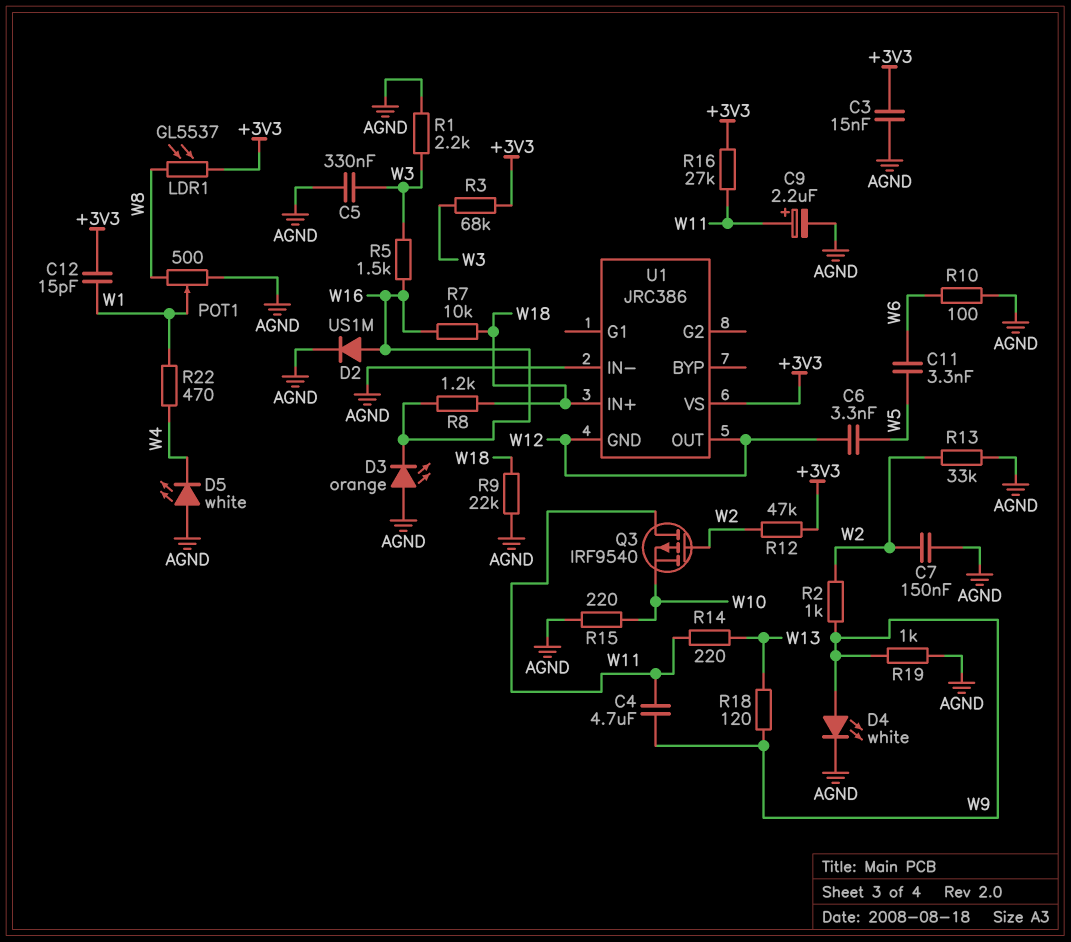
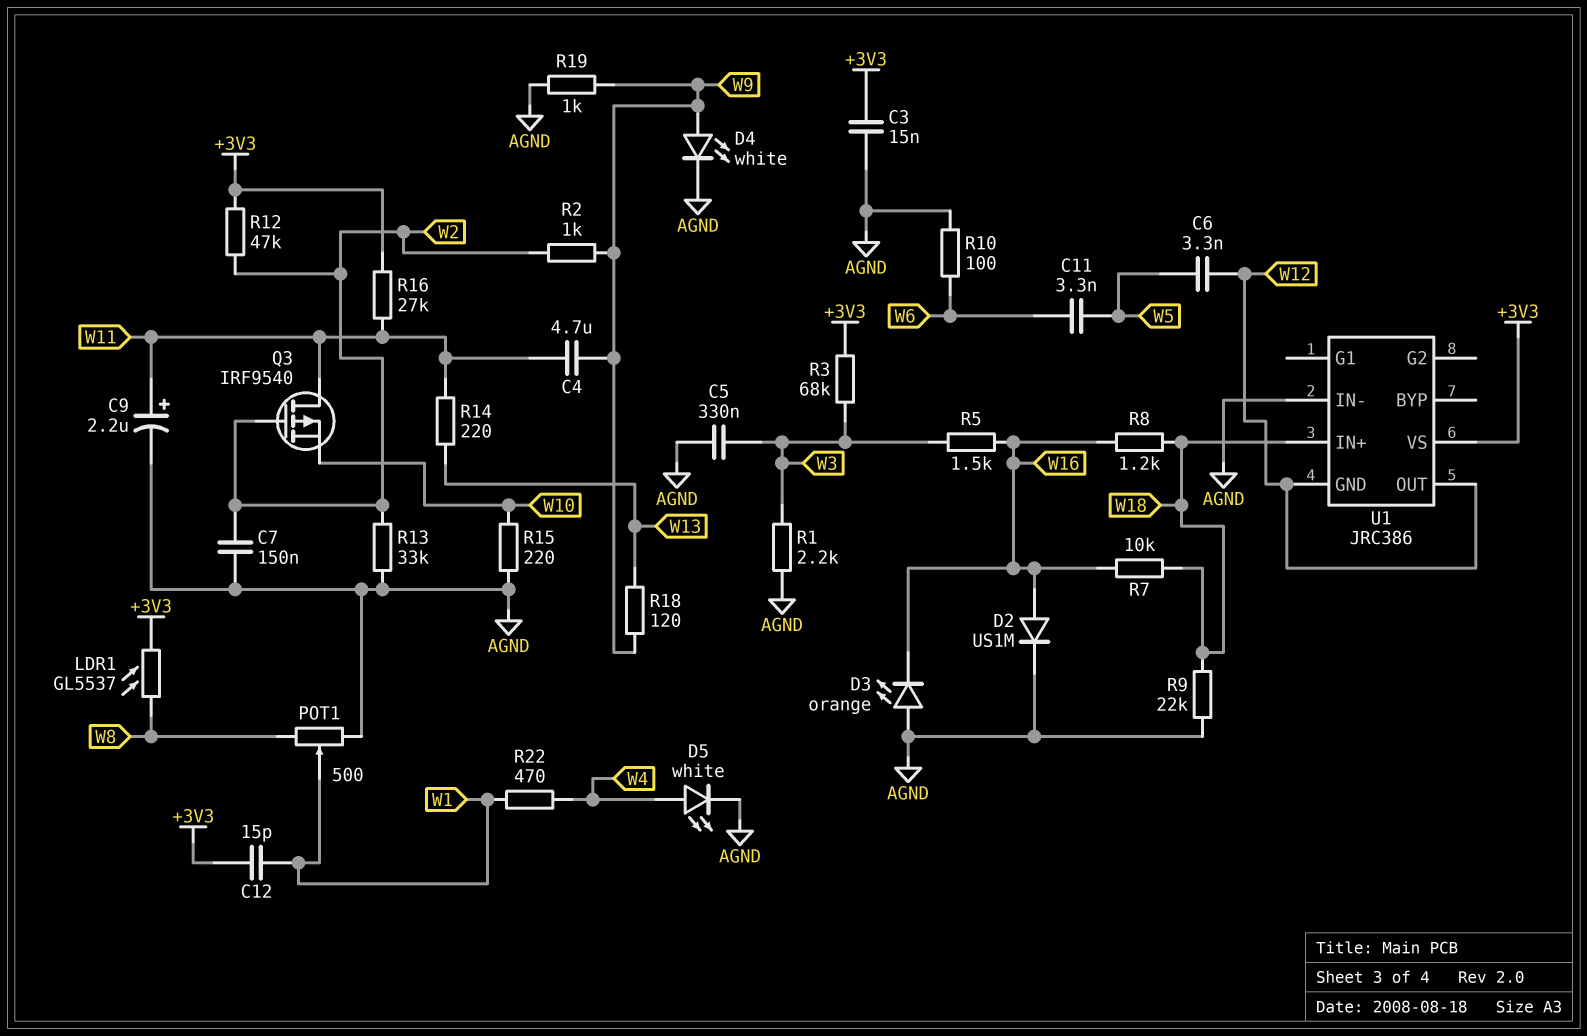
D5: LED white (A AGND, K W4) -> LED white (A W4, K AGND)

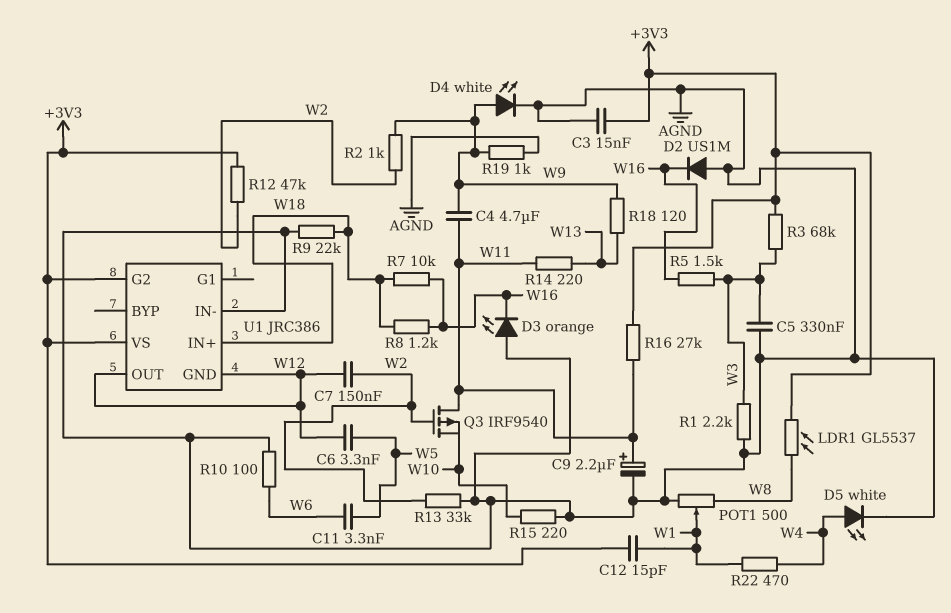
C7: 150nF (AGND, W2) -> 150nF (W2, W12)
D2: diode US1M (A W16, K AGND) -> diode US1M (A AGND, K W16)
U1 pin G2: none -> +3V3

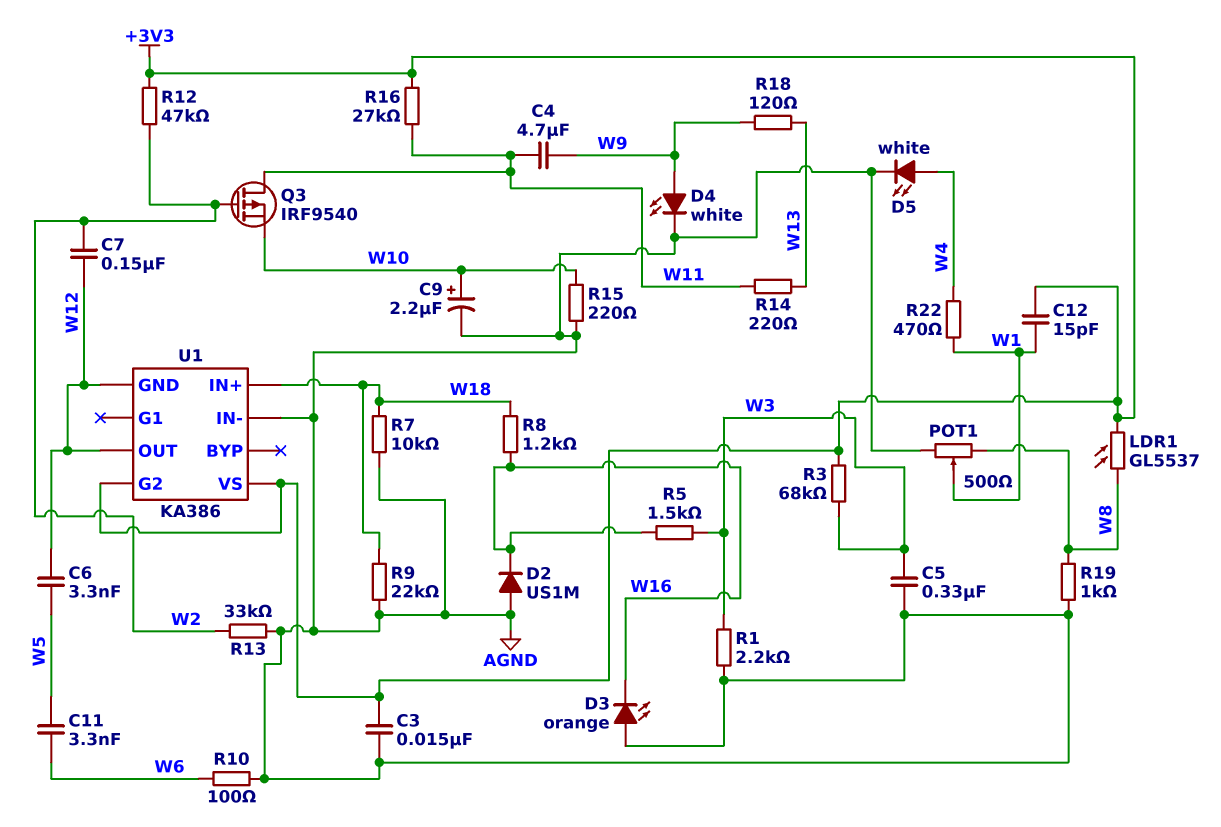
C9: 2.2uF (plus W11, minus AGND) -> 2.2uF (plus W10, minus AGND)
R2: 1k (W2, W9) -> none
R7: 10k (W16, W18) -> 10k (AGND, W18)
R19: 1k (AGND, W9) -> 1k (AGND, W8)
U1: JRC386 -> KA386

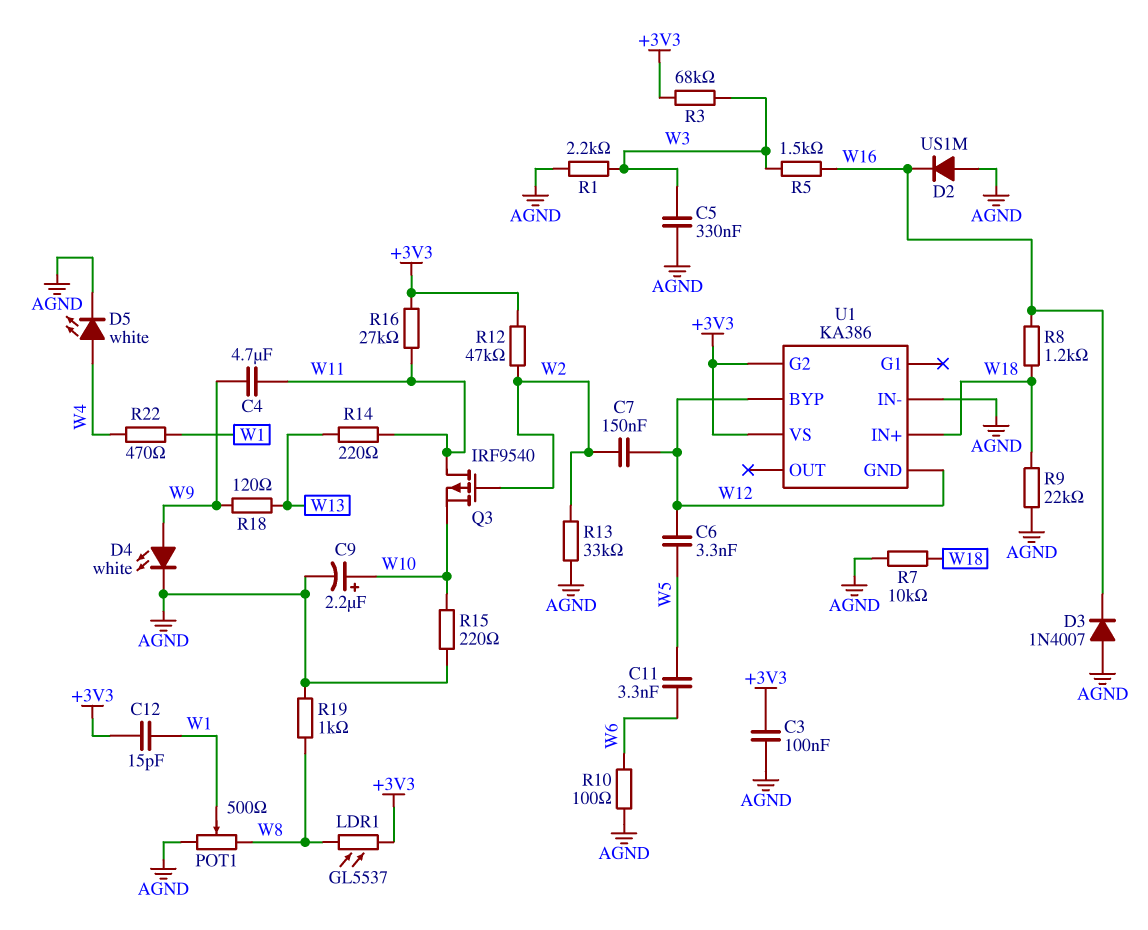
C3: 15nF (+3V3, AGND) -> 100nF (+3V3, AGND)
D3: LED orange (A AGND, K W16) -> diode 1N4007 (A AGND, K W16)
U1 pin BYP: none -> W12
U1 pin OUT: W12 -> none

